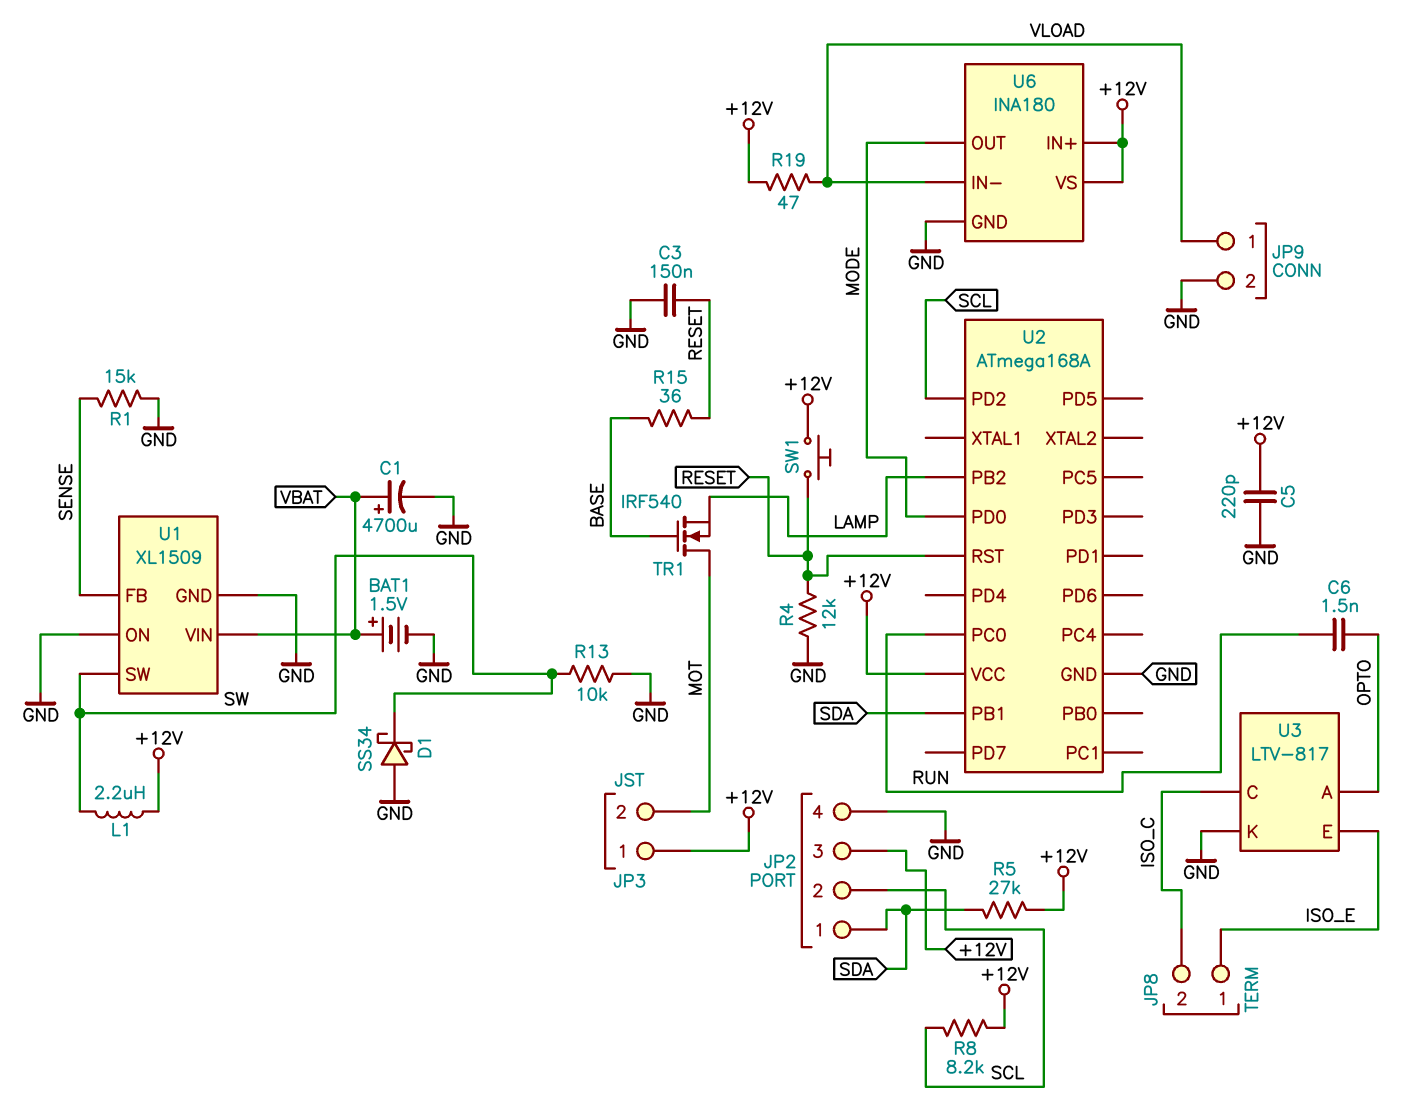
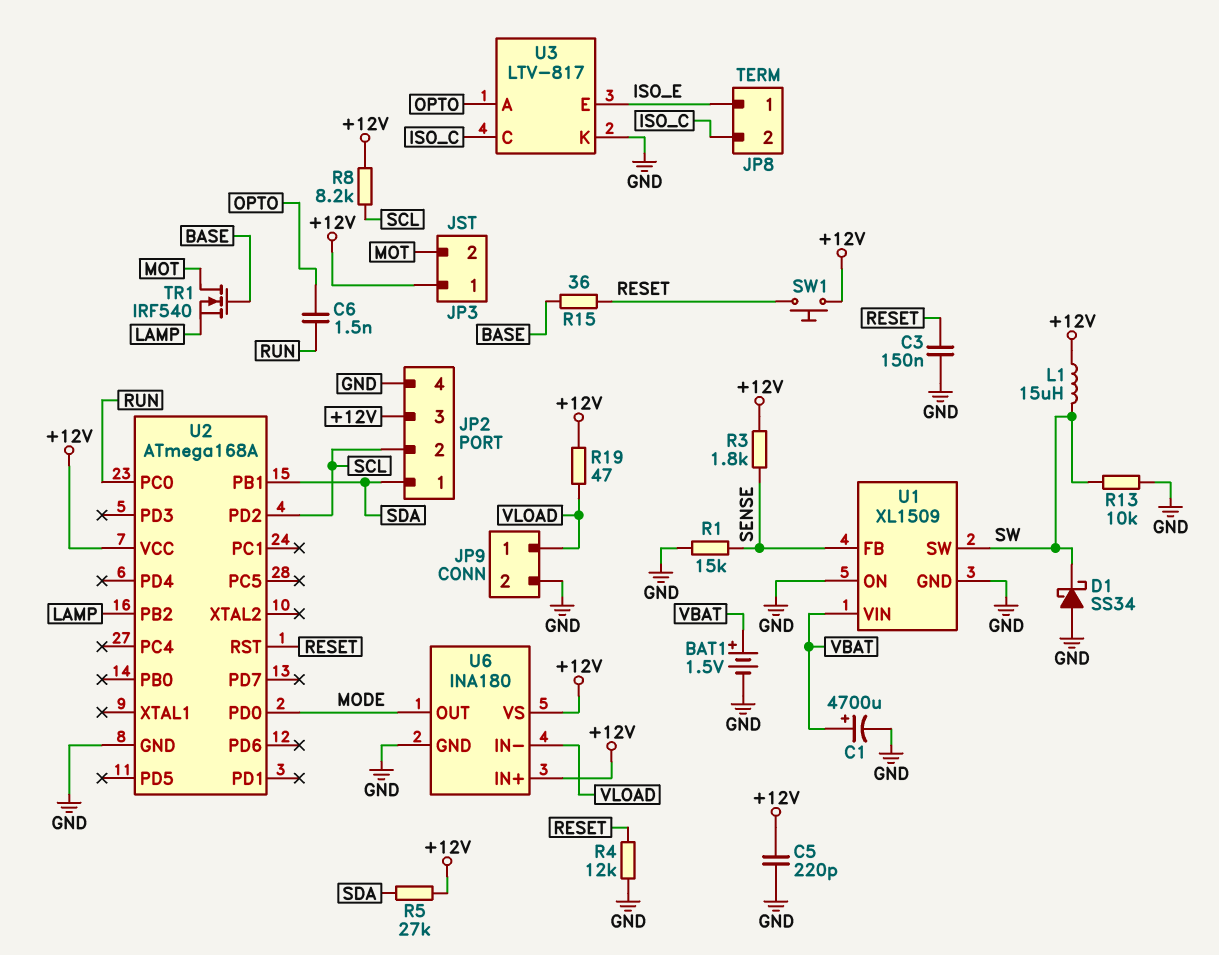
L1: 2.2uH (+12V, SW) -> 15uH (+12V, SW)
R3: none -> 1.8k (+12V, SENSE)

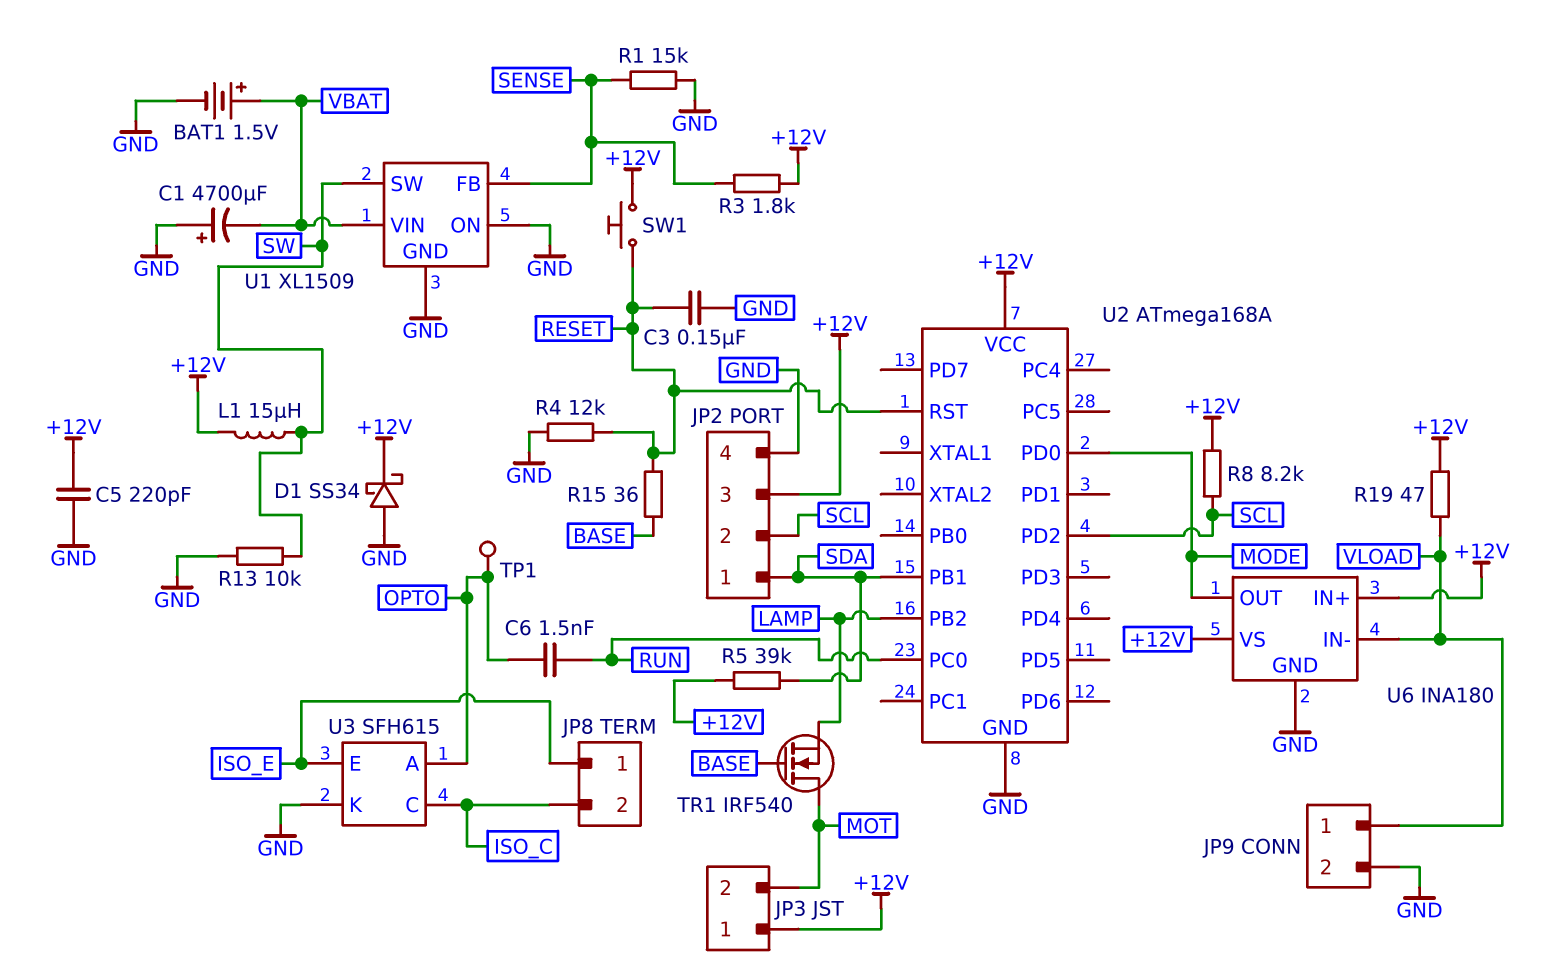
C1: 4700uF (plus VBAT, minus GND) -> 4700uF (plus GND, minus VBAT)
D1: schottky SS34 (A GND, K SW) -> schottky SS34 (A GND, K +12V)
R5: 27k (+12V, SDA) -> 39k (+12V, SDA)
TP1: none -> test point (OPTO)
U3: LTV-817 -> SFH615

